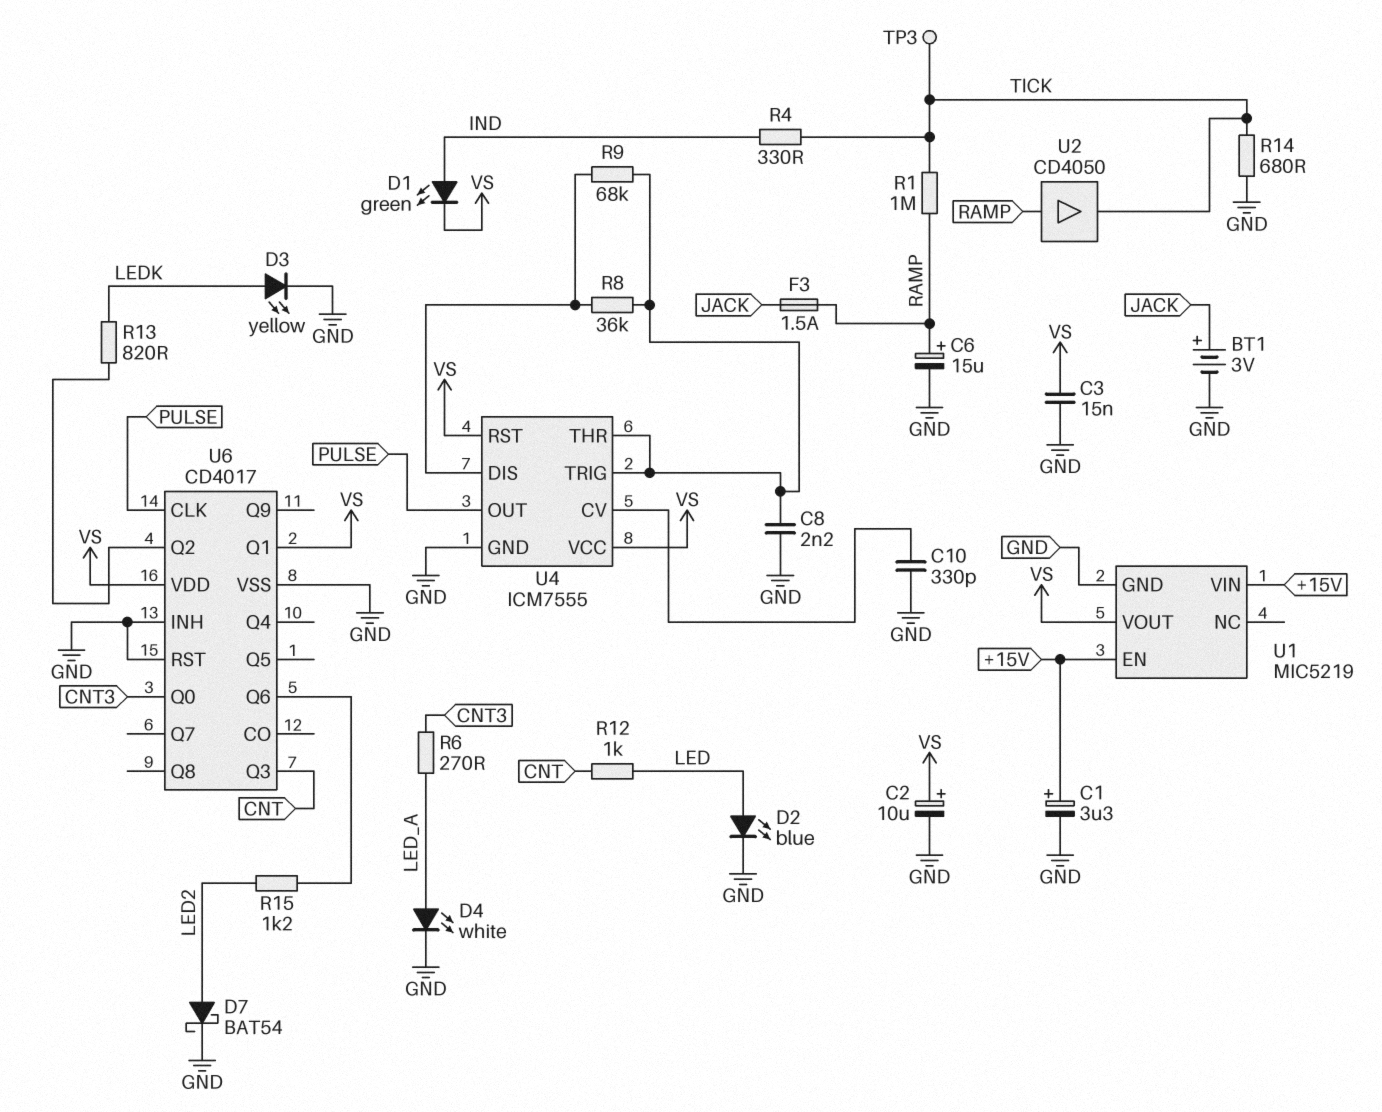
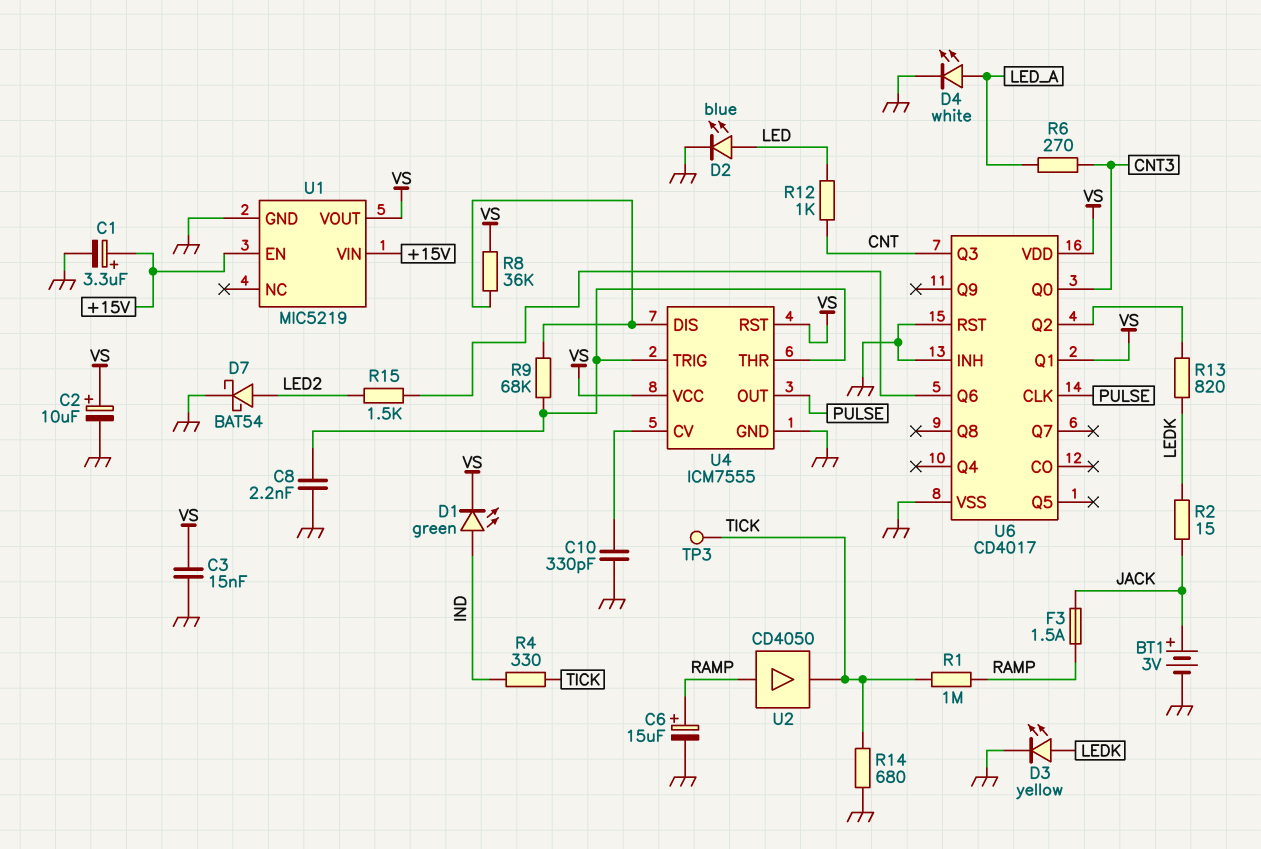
R2: none -> 15 (JACK, LEDK)
R8: 36k (U4/DIS, U4/THR) -> 36k (U4/DIS, VS)
R15: 1.2k (LED2, U6/Q6) -> 1.5k (LED2, U6/Q6)

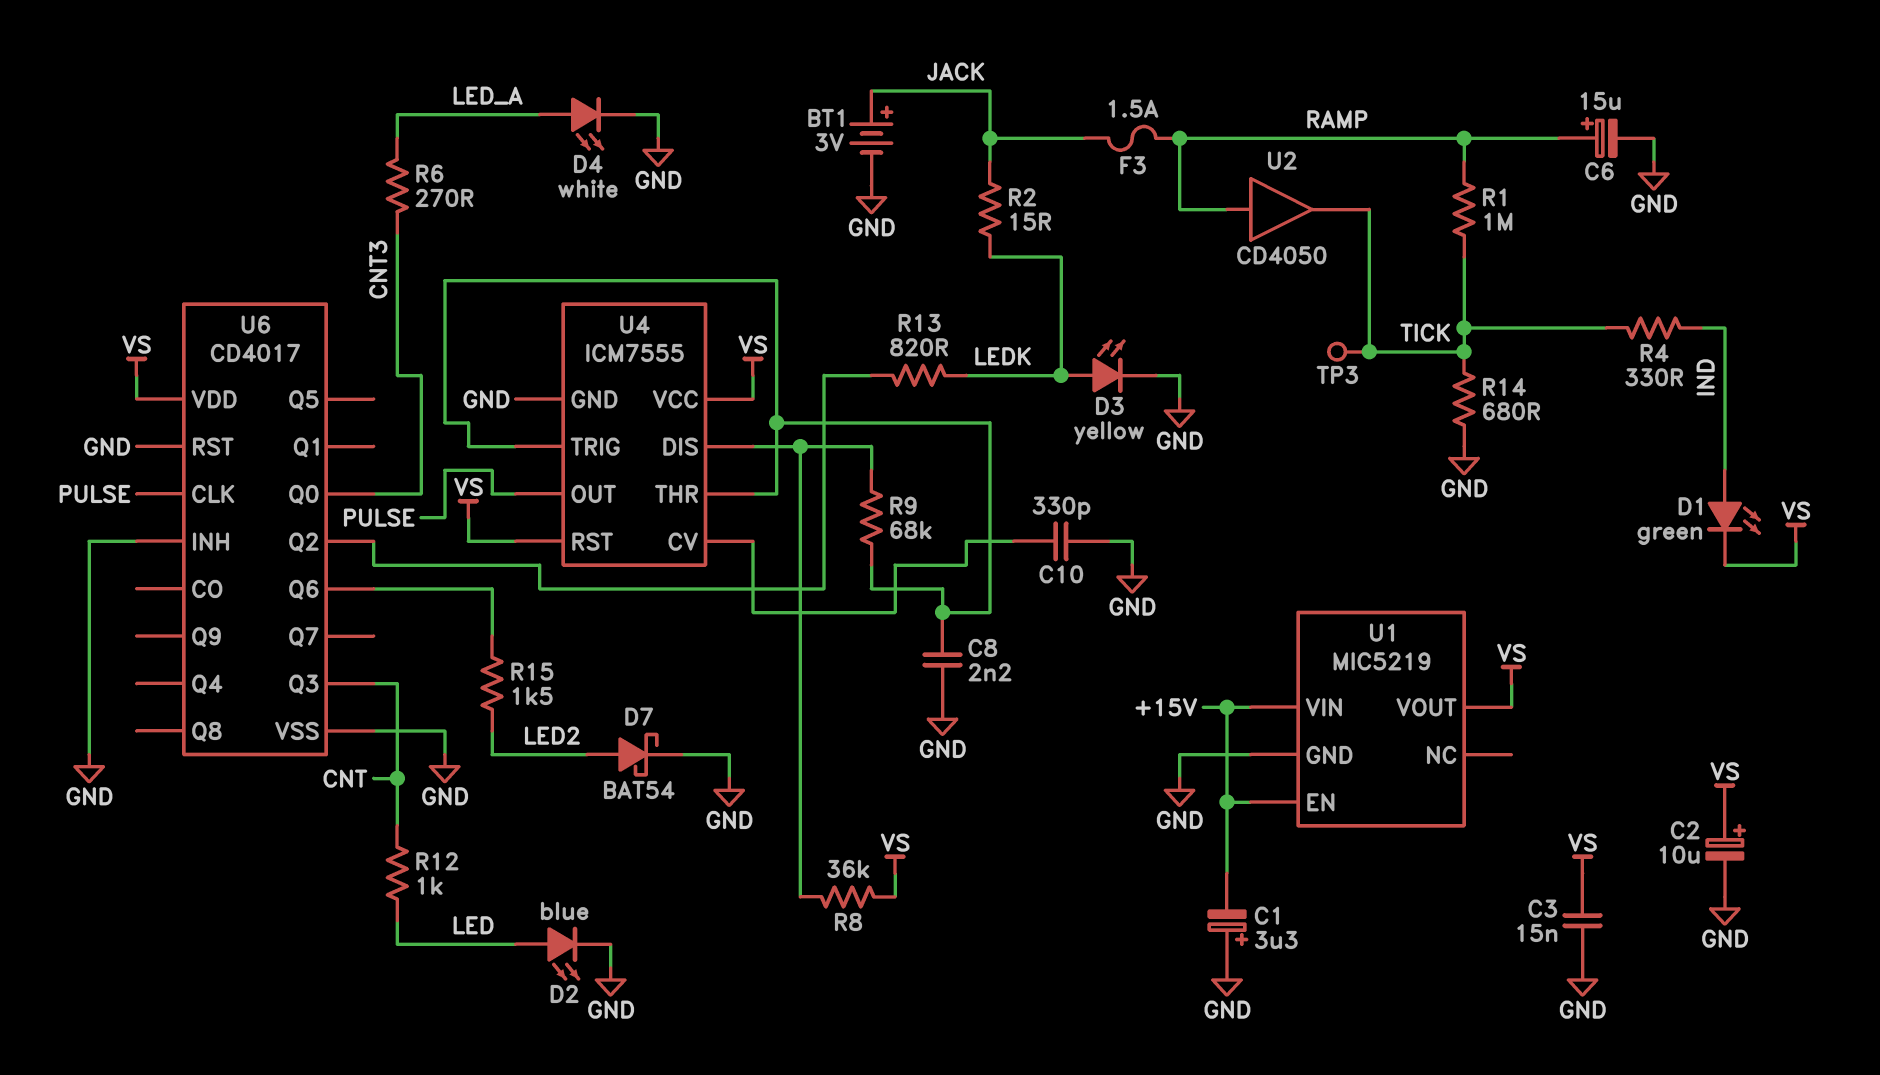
C1: 3.3uF (plus +15V, minus GND) -> 3.3uF (plus GND, minus +15V)
U6 pin Q1: VS -> none

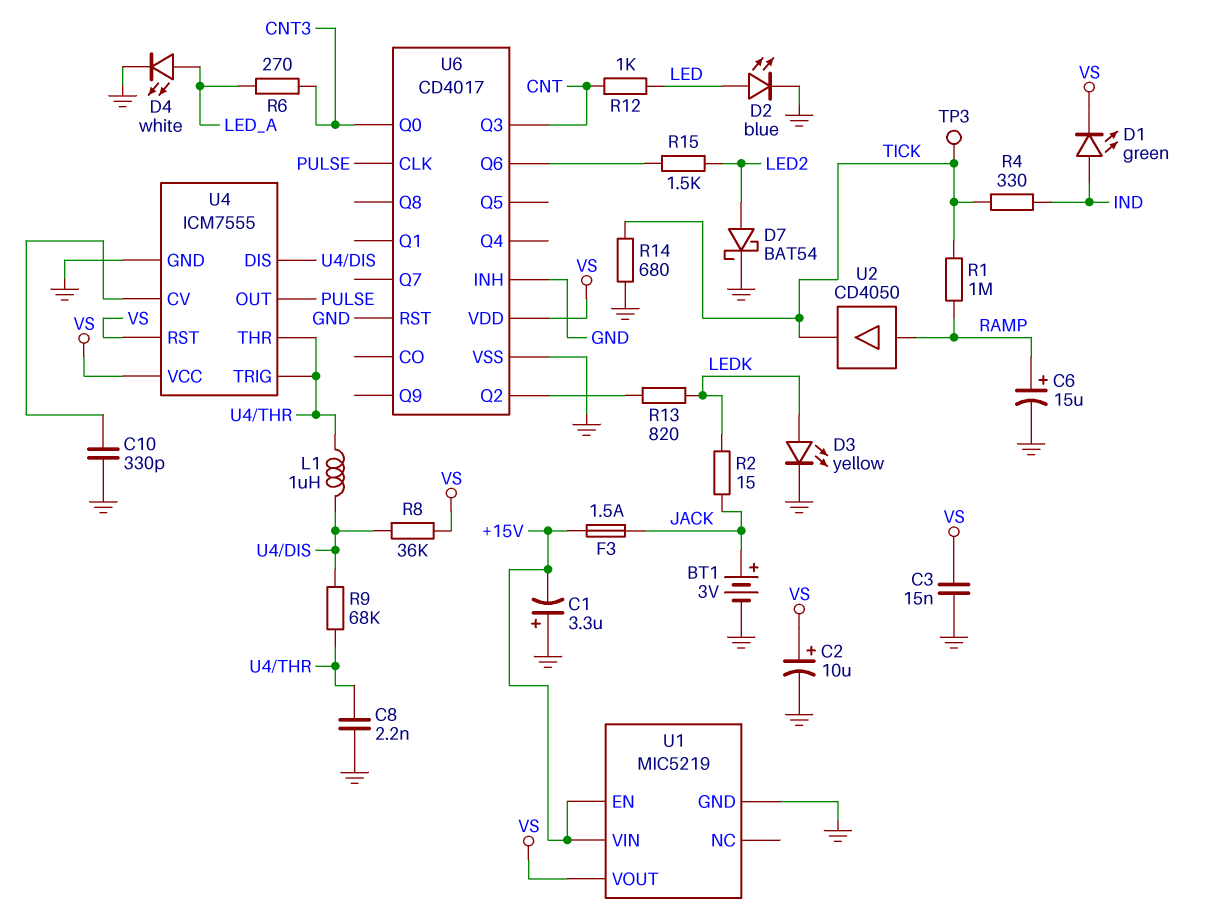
F3: 1.5A (JACK, RAMP) -> 1.5A (+15V, JACK)
L1: none -> 1uH (U4/DIS, U4/THR)

